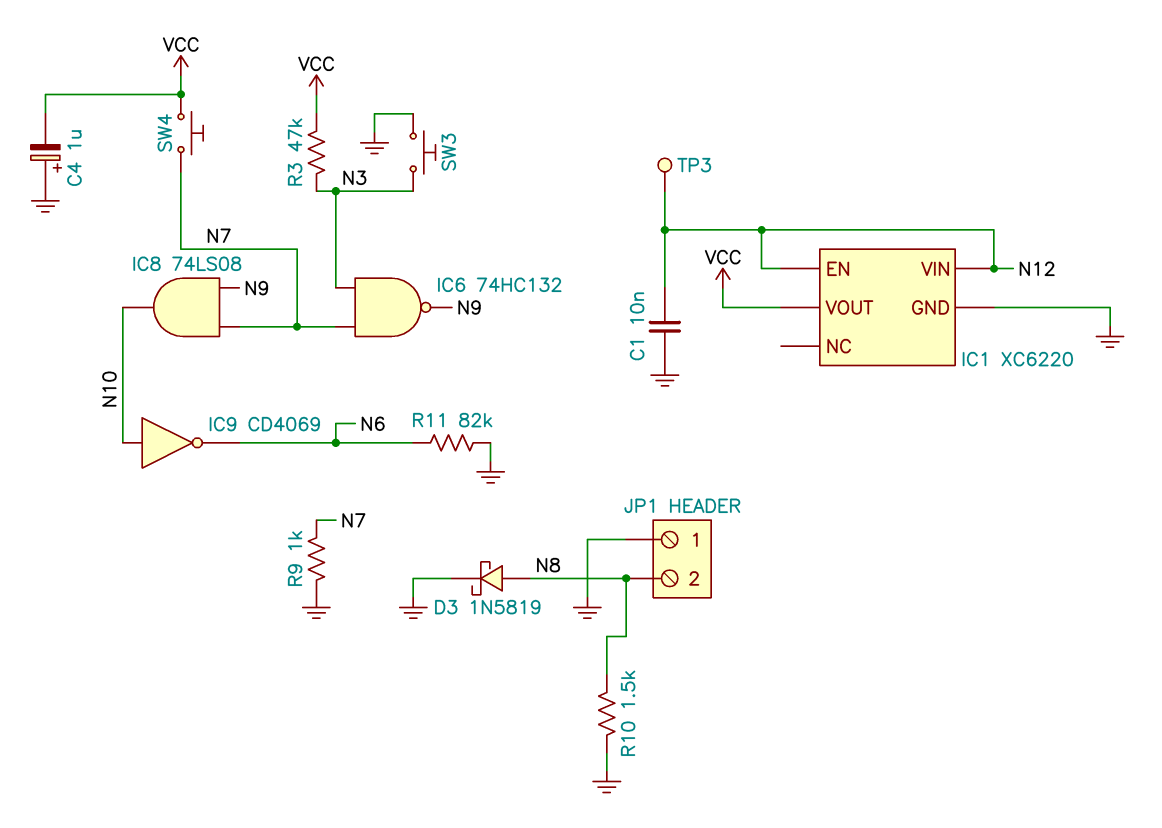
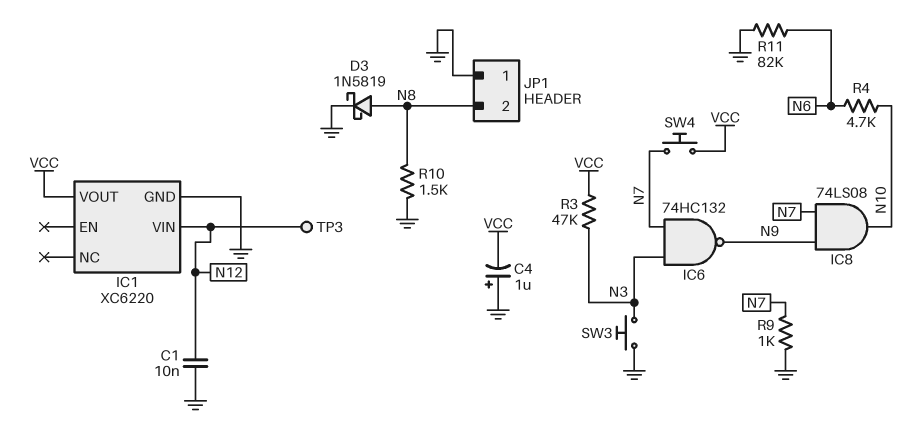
IC1 pin EN: N12 -> none
IC9: NOT CD4069 (in N10, out N6) -> none
R4: none -> 4.7k (N6, N10)

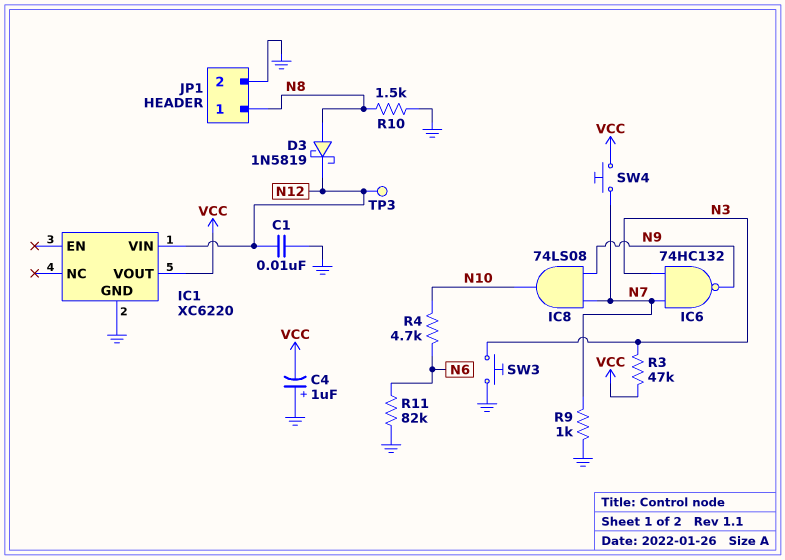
D3: schottky 1N5819 (A N8, K GND) -> schottky 1N5819 (A N8, K N12)
JP1 pin 1: GND -> N8
JP1 pin 2: N8 -> GND

